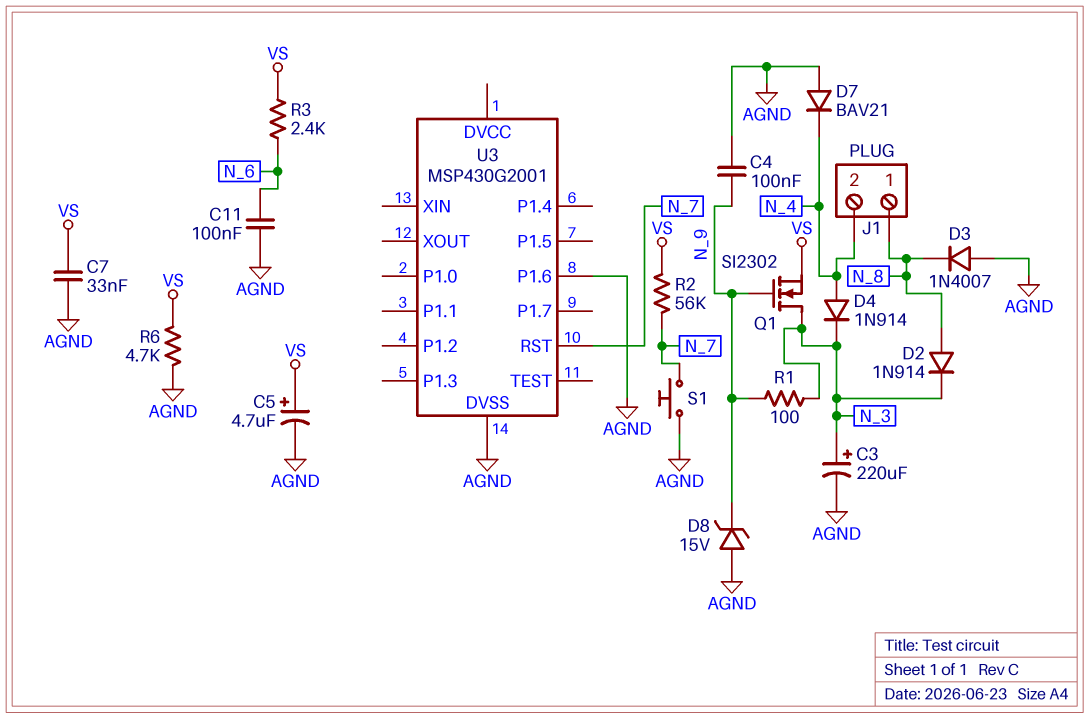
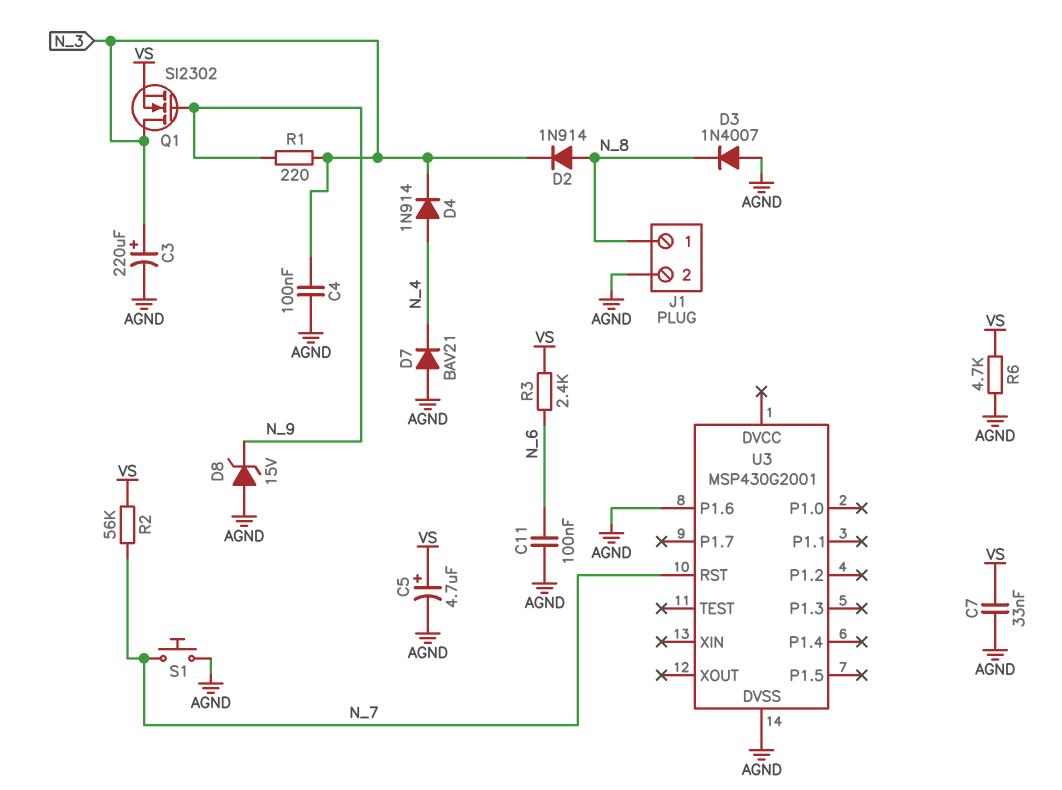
C4: 100nF (AGND, N_9) -> 100nF (AGND, N_3)
J1 pin 2: N_4 -> AGND
R1: 100 (N_3, N_9) -> 220 (N_3, N_9)

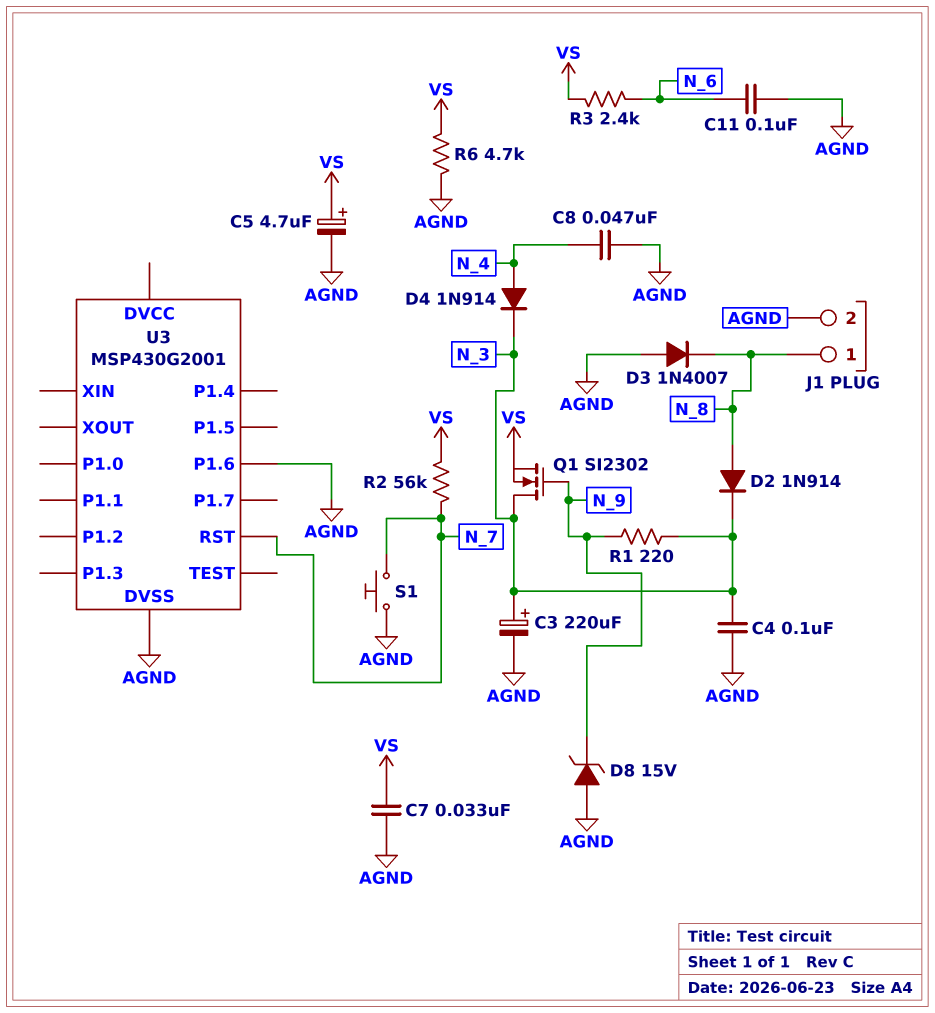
C8: none -> 47nF (AGND, N_4)
D7: diode BAV21 (A AGND, K N_4) -> none

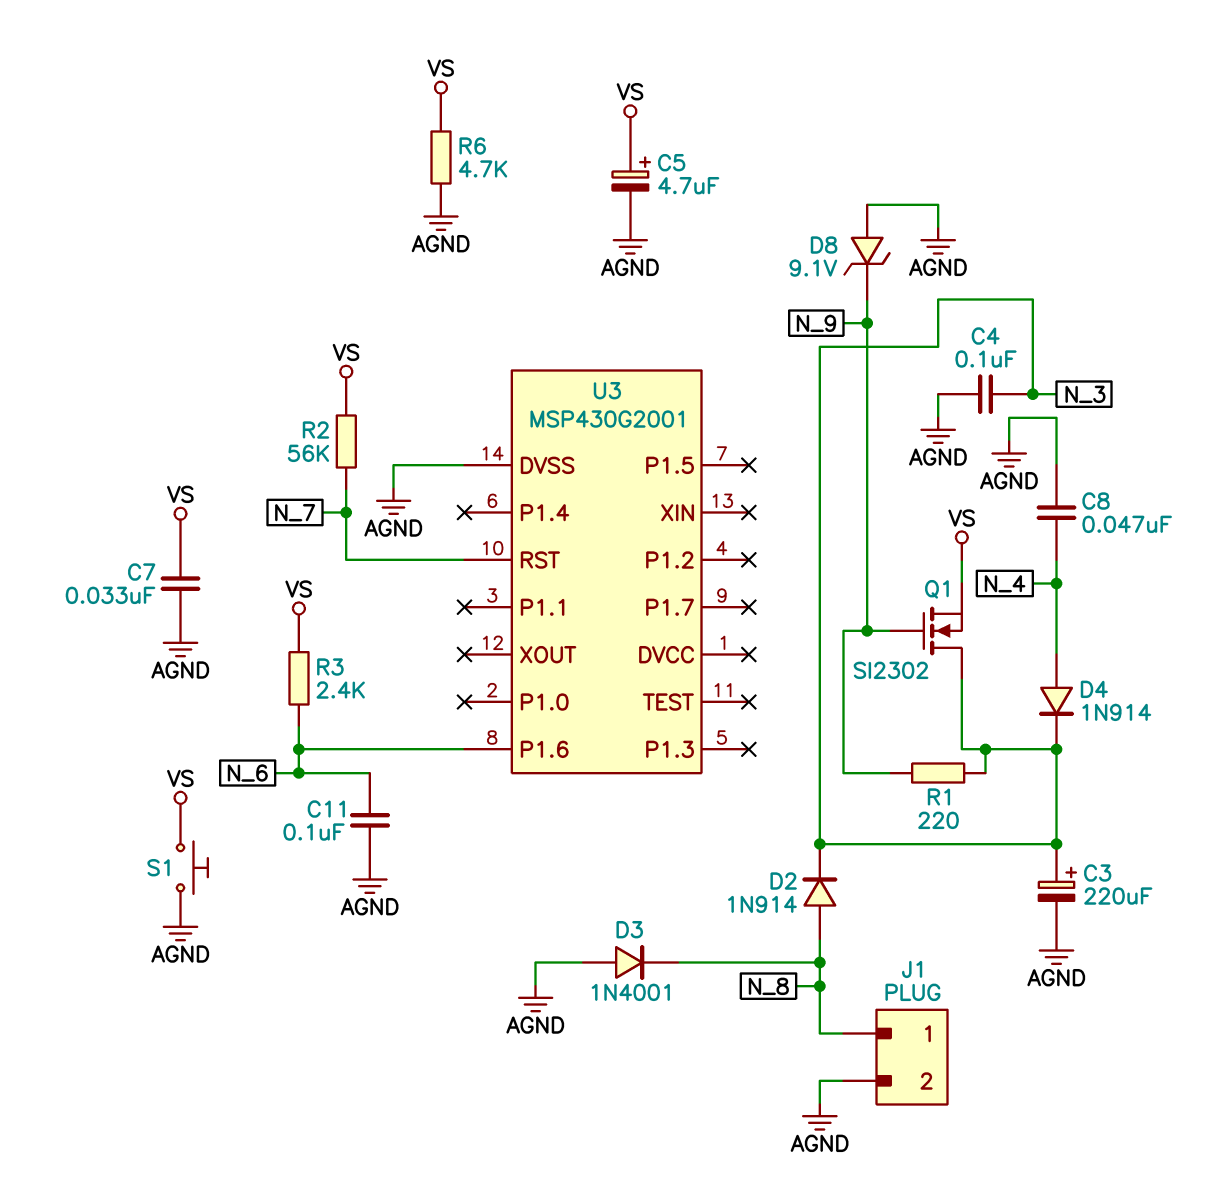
D3: diode 1N4007 (A AGND, K N_8) -> diode 1N4001 (A AGND, K N_8)
D8: zener 15V (A AGND, K N_9) -> zener 9.1V (A AGND, K N_9)
S1: button (AGND, N_7) -> button (AGND, VS)
U3 pin P1.6: AGND -> N_6

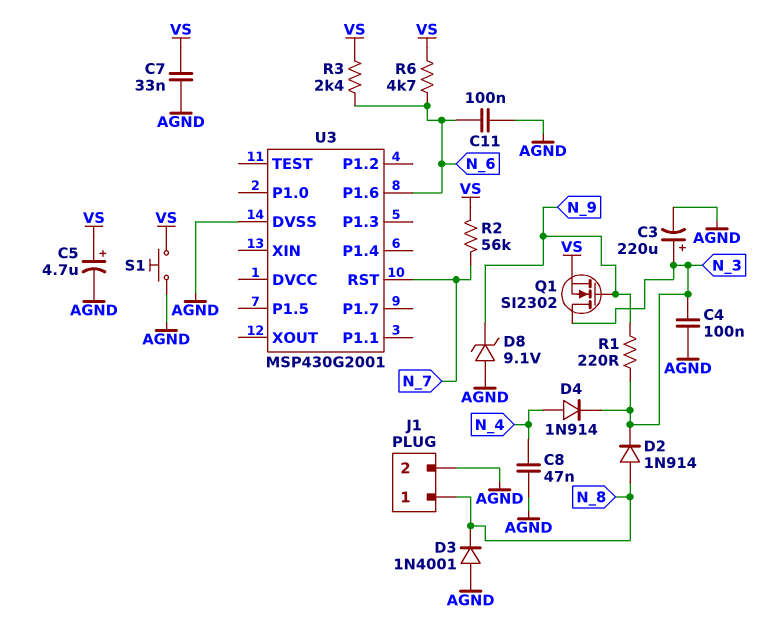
R6: 4.7k (AGND, VS) -> 4.7k (N_6, VS)

